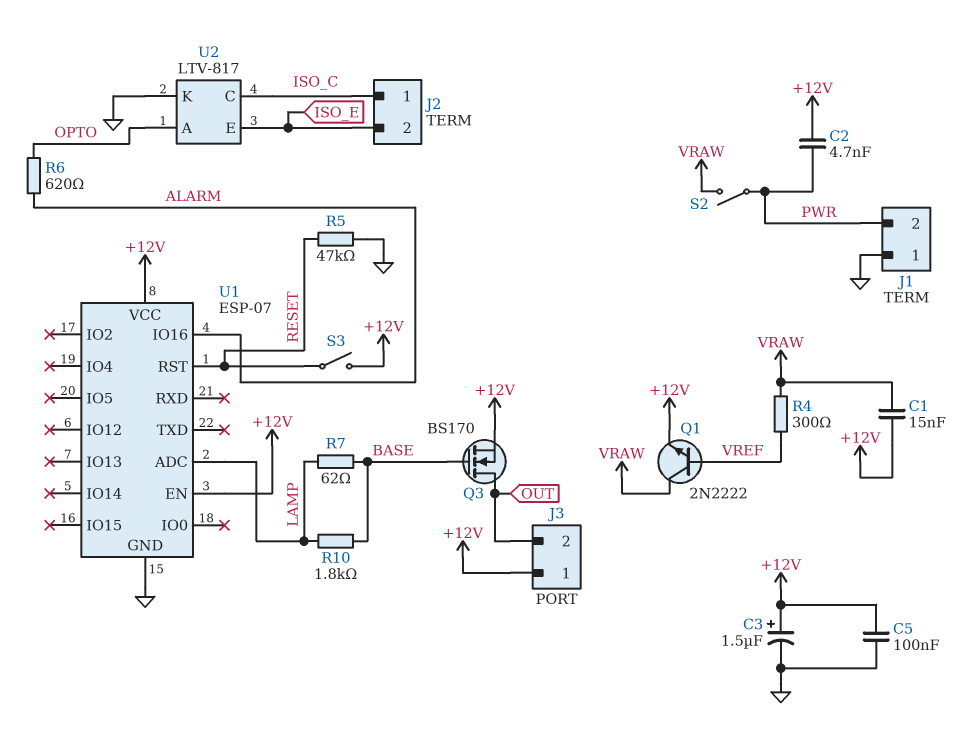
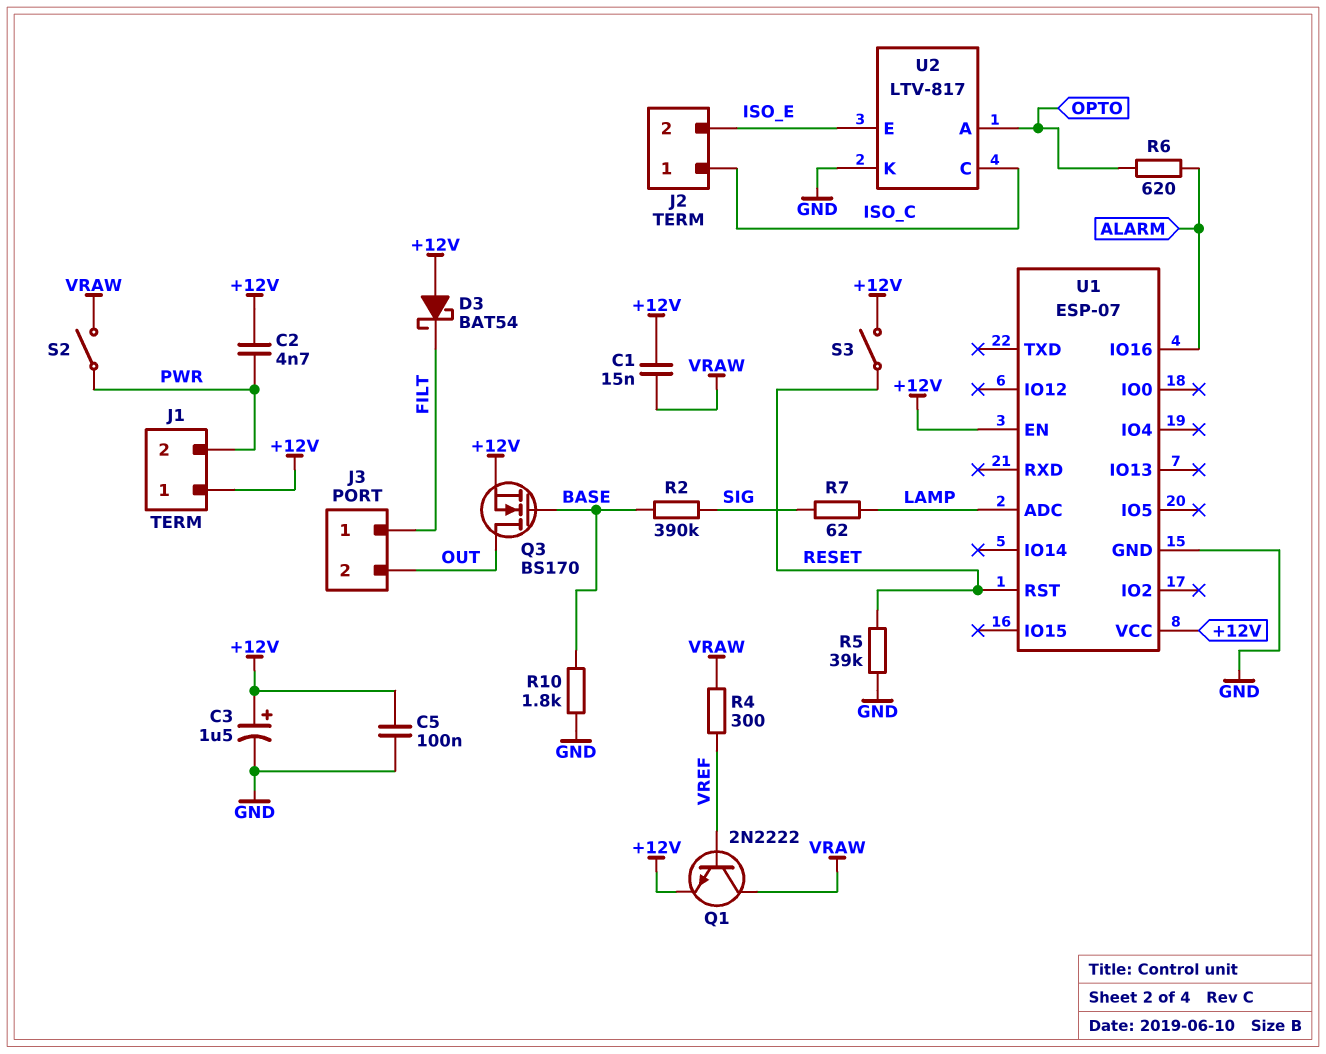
D3: none -> schottky BAT54 (A +12V, K FILT)
J1 pin 1: GND -> +12V
J3 pin 1: +12V -> FILT
R2: none -> 390k (BASE, SIG)
R5: 47k (GND, RESET) -> 39k (GND, RESET)
R7: 62 (BASE, LAMP) -> 62 (LAMP, SIG)
R10: 1.8k (BASE, LAMP) -> 1.8k (BASE, GND)

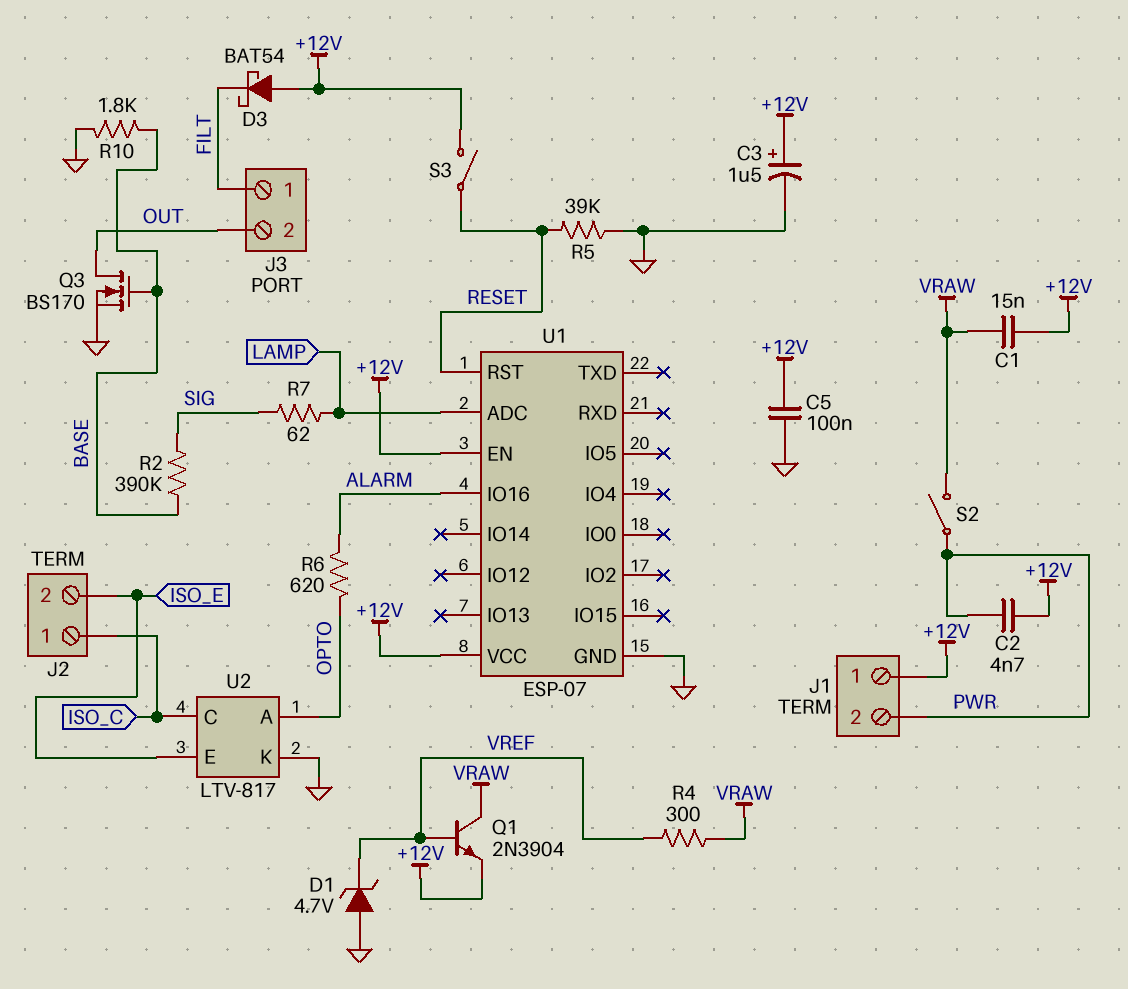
D1: none -> zener 4.7V (A GND, K VREF)
Q1: NPN 2N2222 (B VREF, C VRAW, E +12V) -> NPN 2N3904 (B VREF, C VRAW, E +12V)
Q3: NMOS BS170 (G BASE, D OUT, S +12V) -> NMOS BS170 (G BASE, D OUT, S GND)

